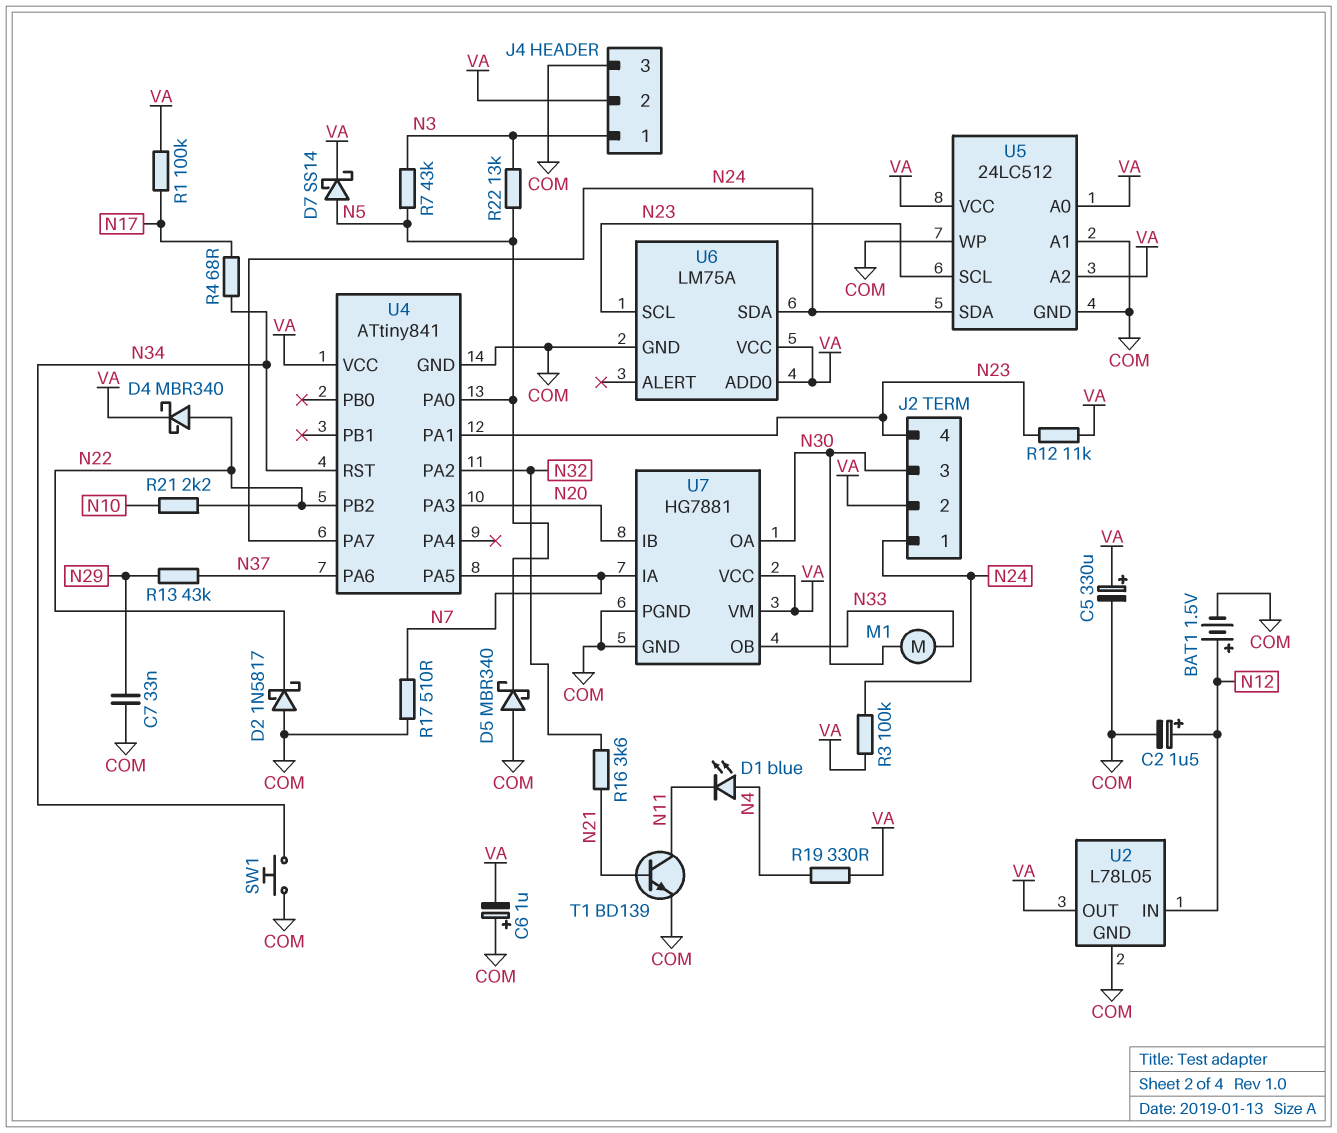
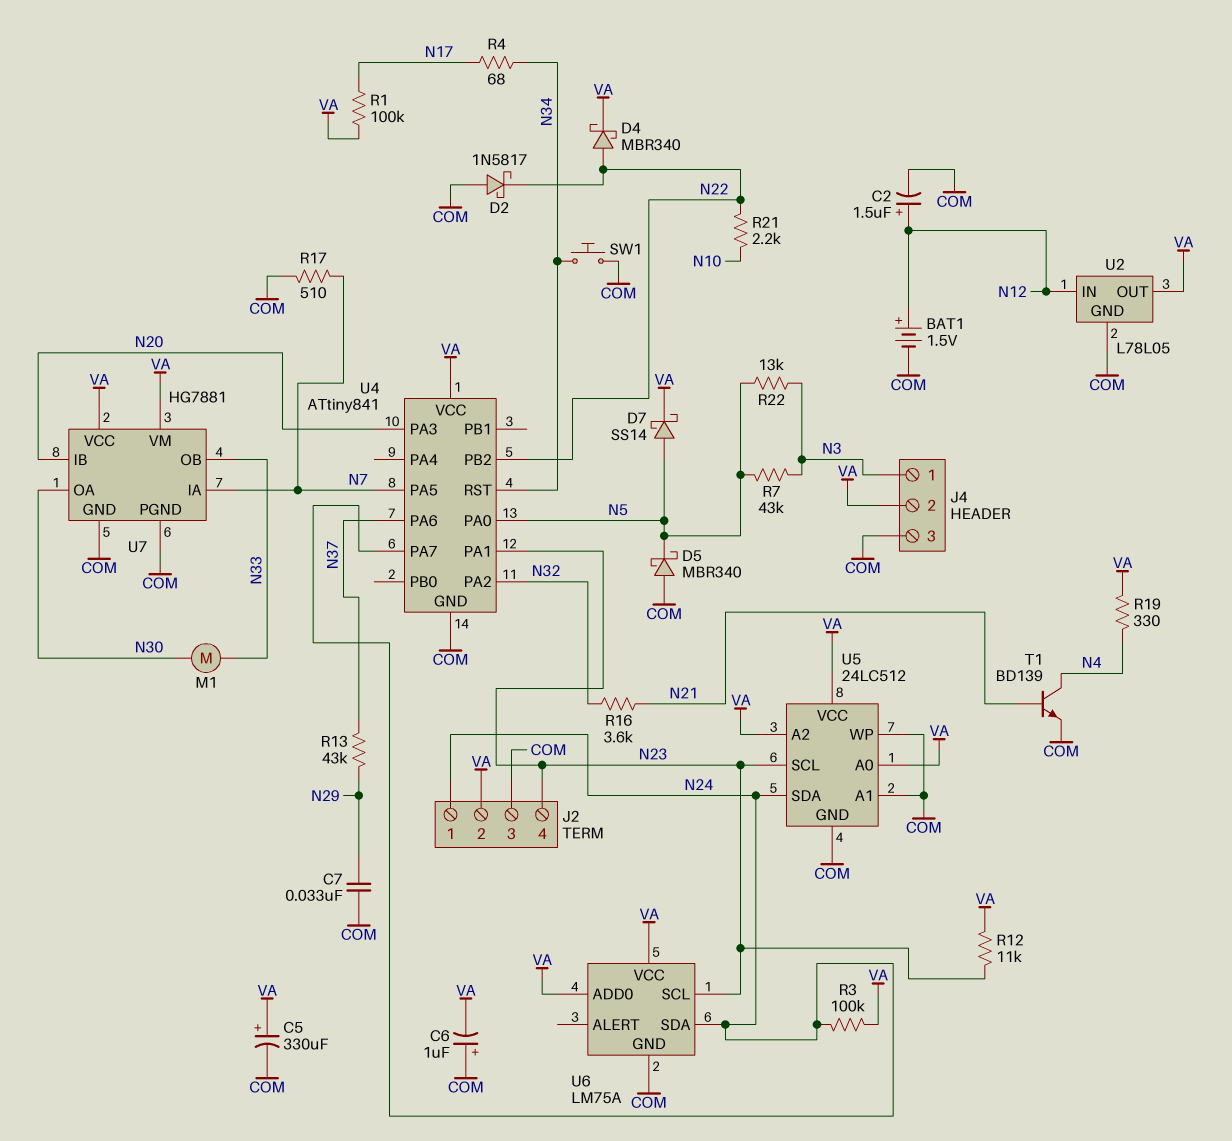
D1: LED blue (A N4, K N11) -> none
J2 pin 3: N30 -> COM
T1: NPN BD139 (B N21, C N11, E COM) -> NPN BD139 (B N21, C N4, E COM)

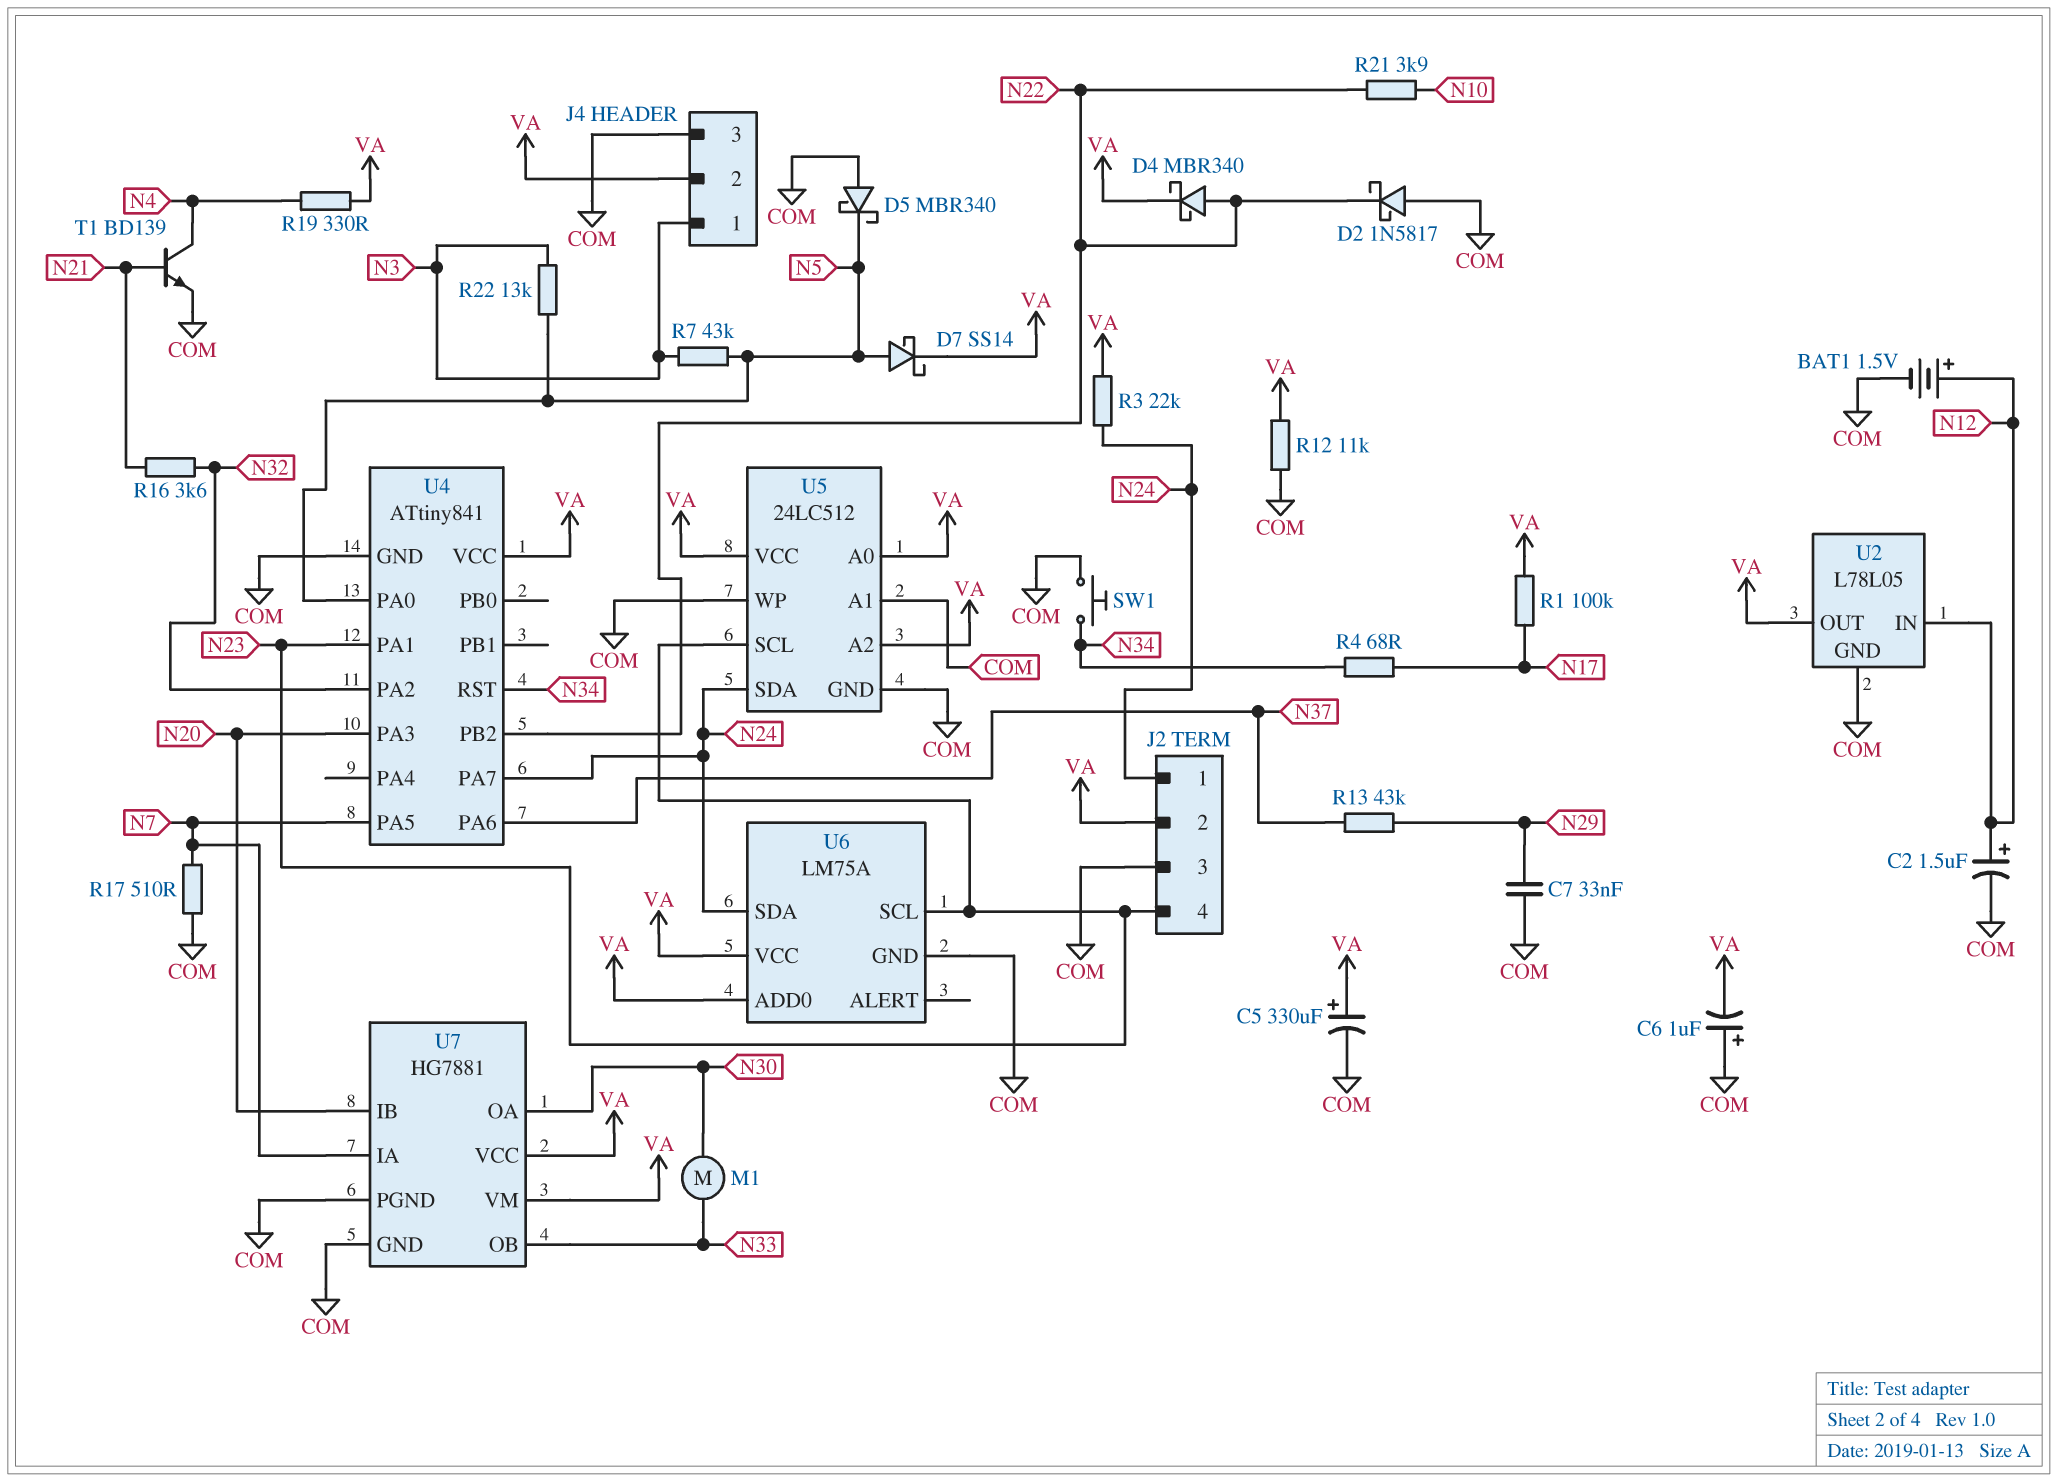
R3: 100k (N24, VA) -> 22k (N24, VA)
R12: 11k (N23, VA) -> 11k (COM, VA)
R21: 2.2k (N10, N22) -> 3.9k (N10, N22)

